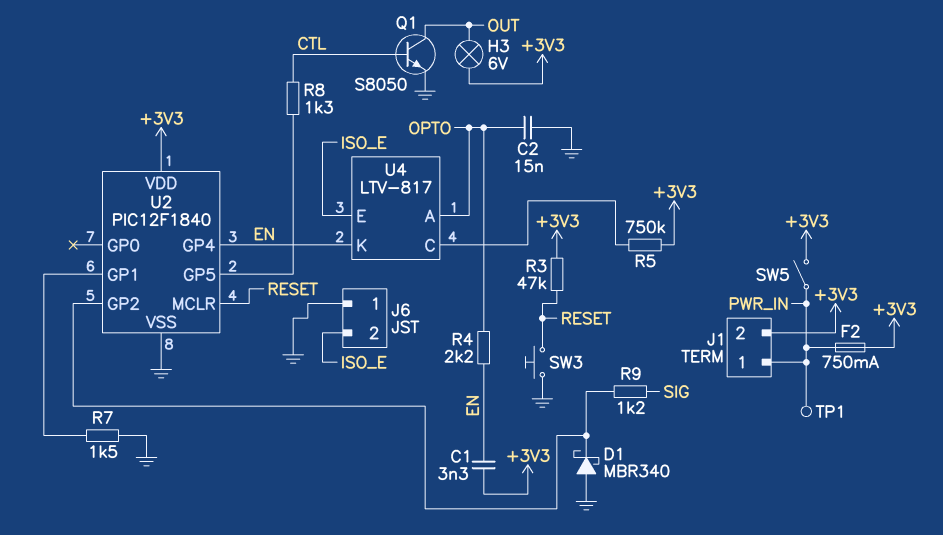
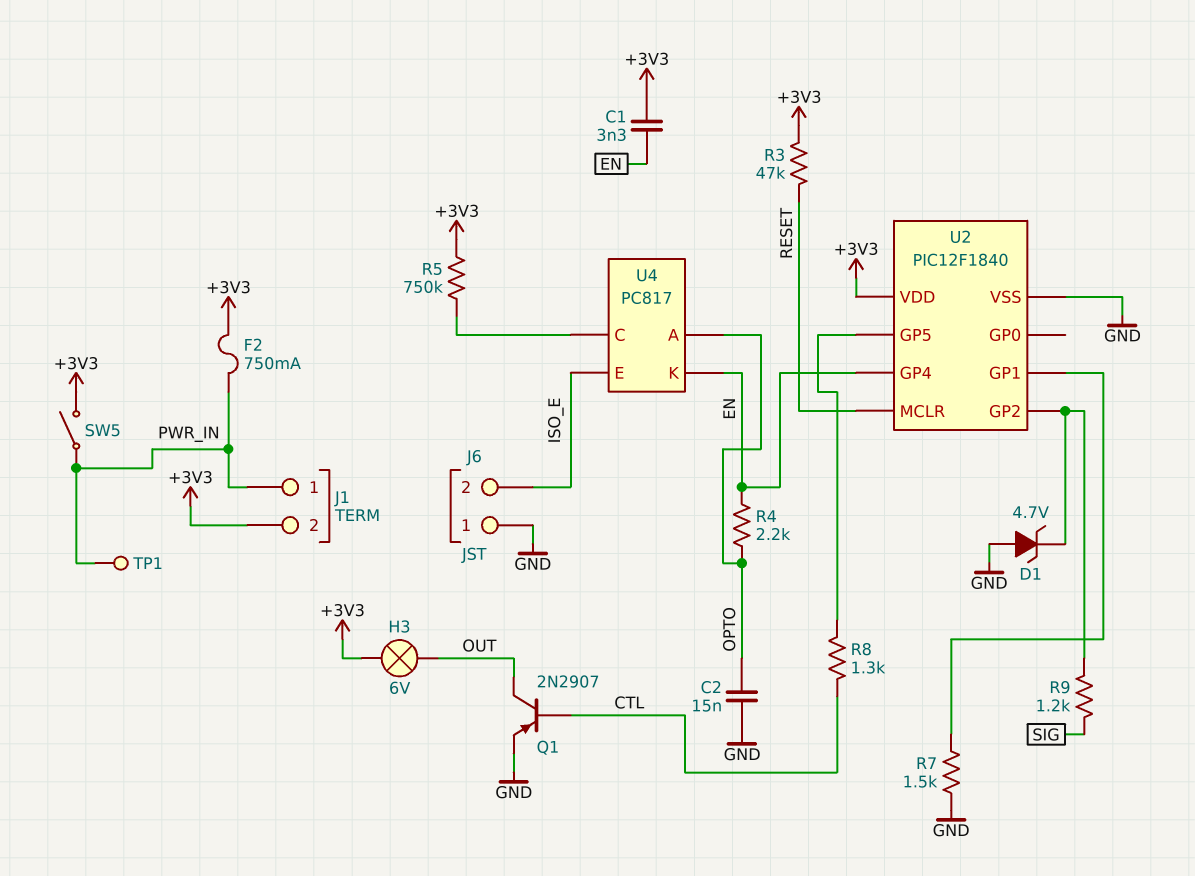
D1: schottky MBR340 (A GND, K U2/GP2) -> zener 4.7V (A GND, K U2/GP2)
Q1: NPN S8050 (B CTL, C OUT, E GND) -> PNP 2N2907 (B CTL, C OUT, E GND)
SW3: button (GND, RESET) -> none
U4: LTV-817 -> PC817

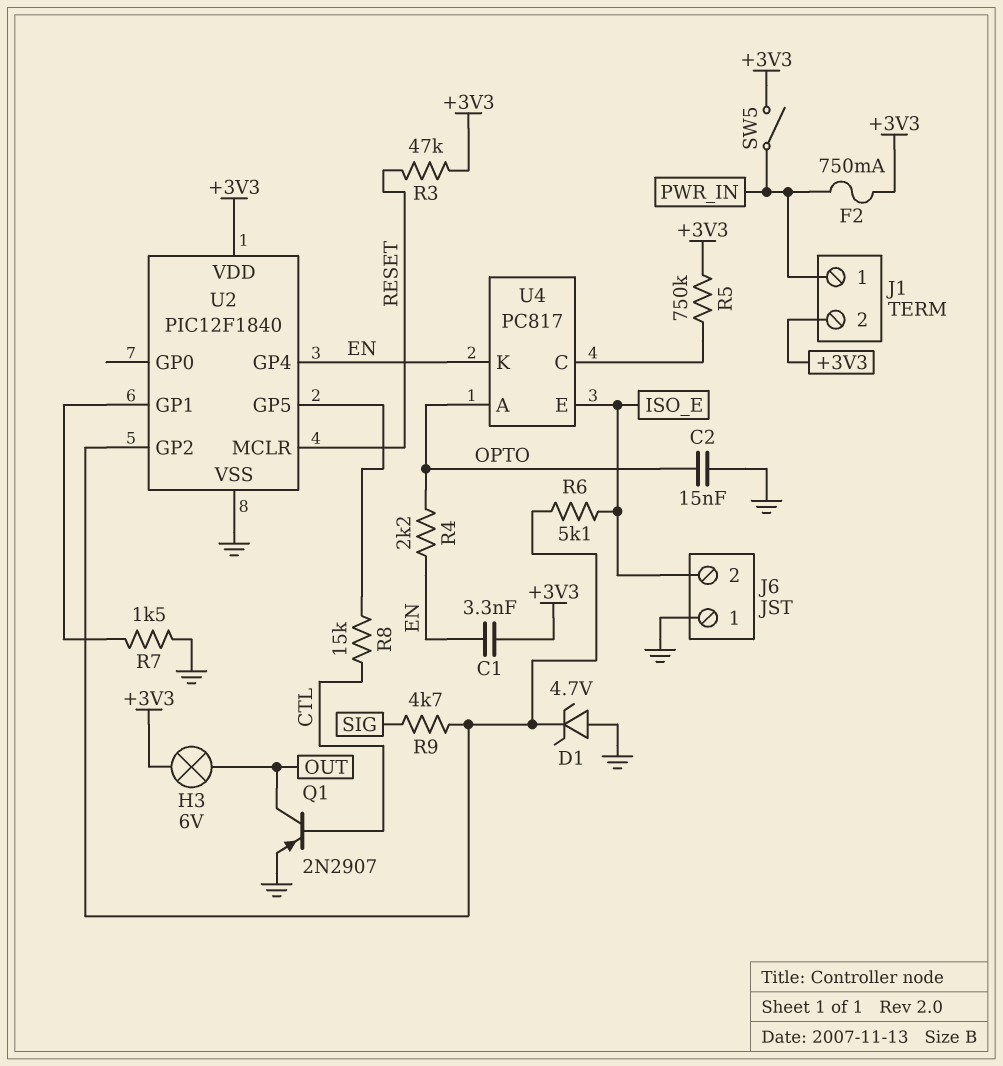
R6: none -> 5.1k (ISO_E, U2/GP2)
R8: 1.3k (CTL, U2/GP5) -> 15k (CTL, U2/GP5)
R9: 1.2k (SIG, U2/GP2) -> 4.7k (SIG, U2/GP2)
TP1: test point (PWR_IN) -> none

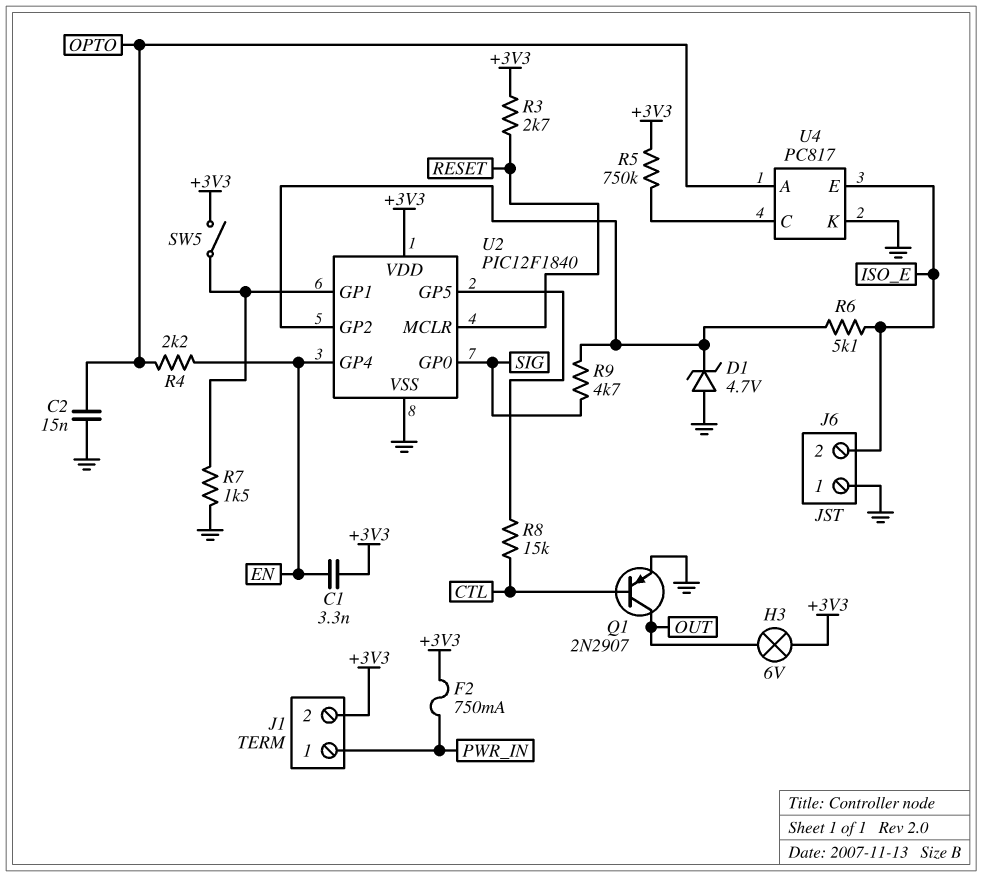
R3: 47k (+3V3, RESET) -> 2.7k (+3V3, RESET)
SW5: switch (+3V3, PWR_IN) -> switch (+3V3, U2/GP1)
U2 pin GP0: none -> SIG
U4 pin K: EN -> GND

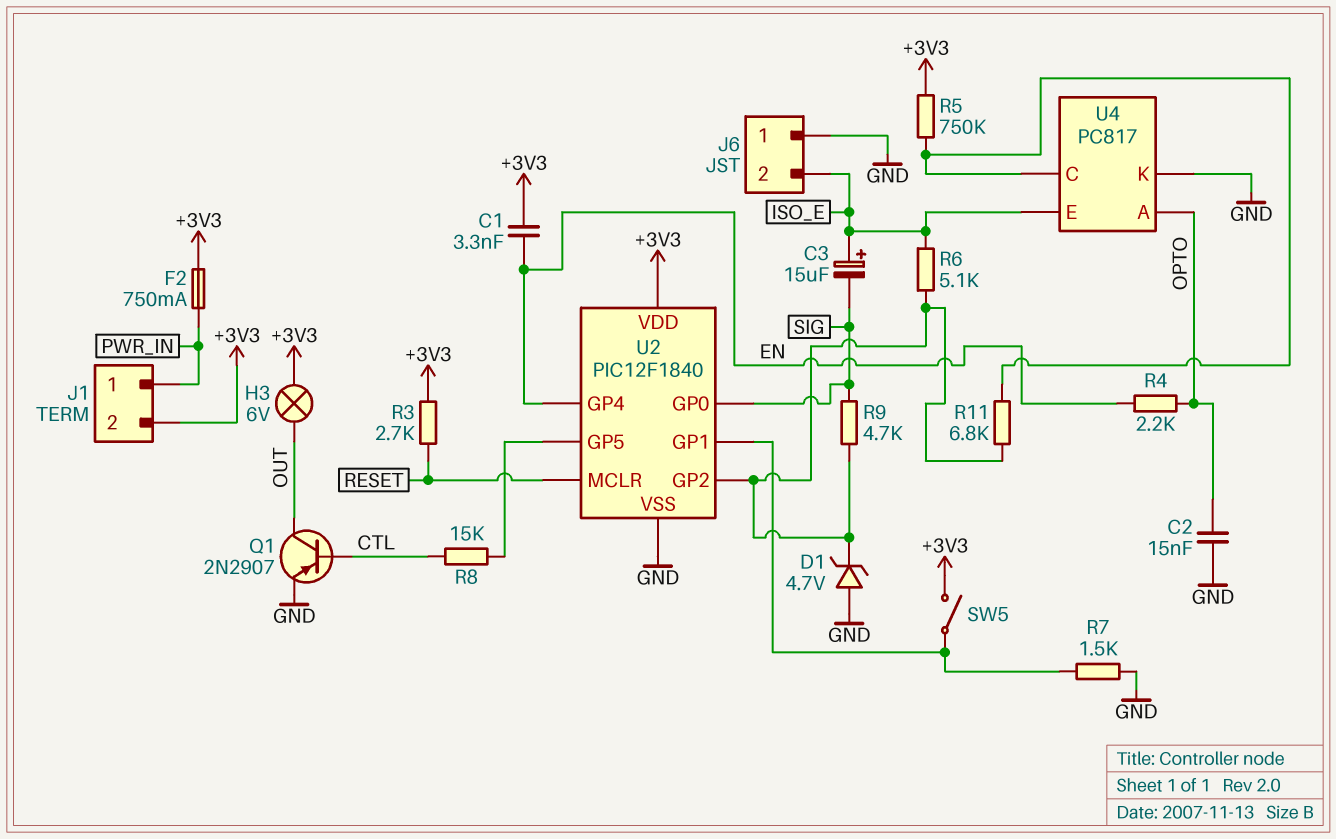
C3: none -> 15uF (plus ISO_E, minus SIG)
R11: none -> 6.8k (U2/GP2, U4/C)

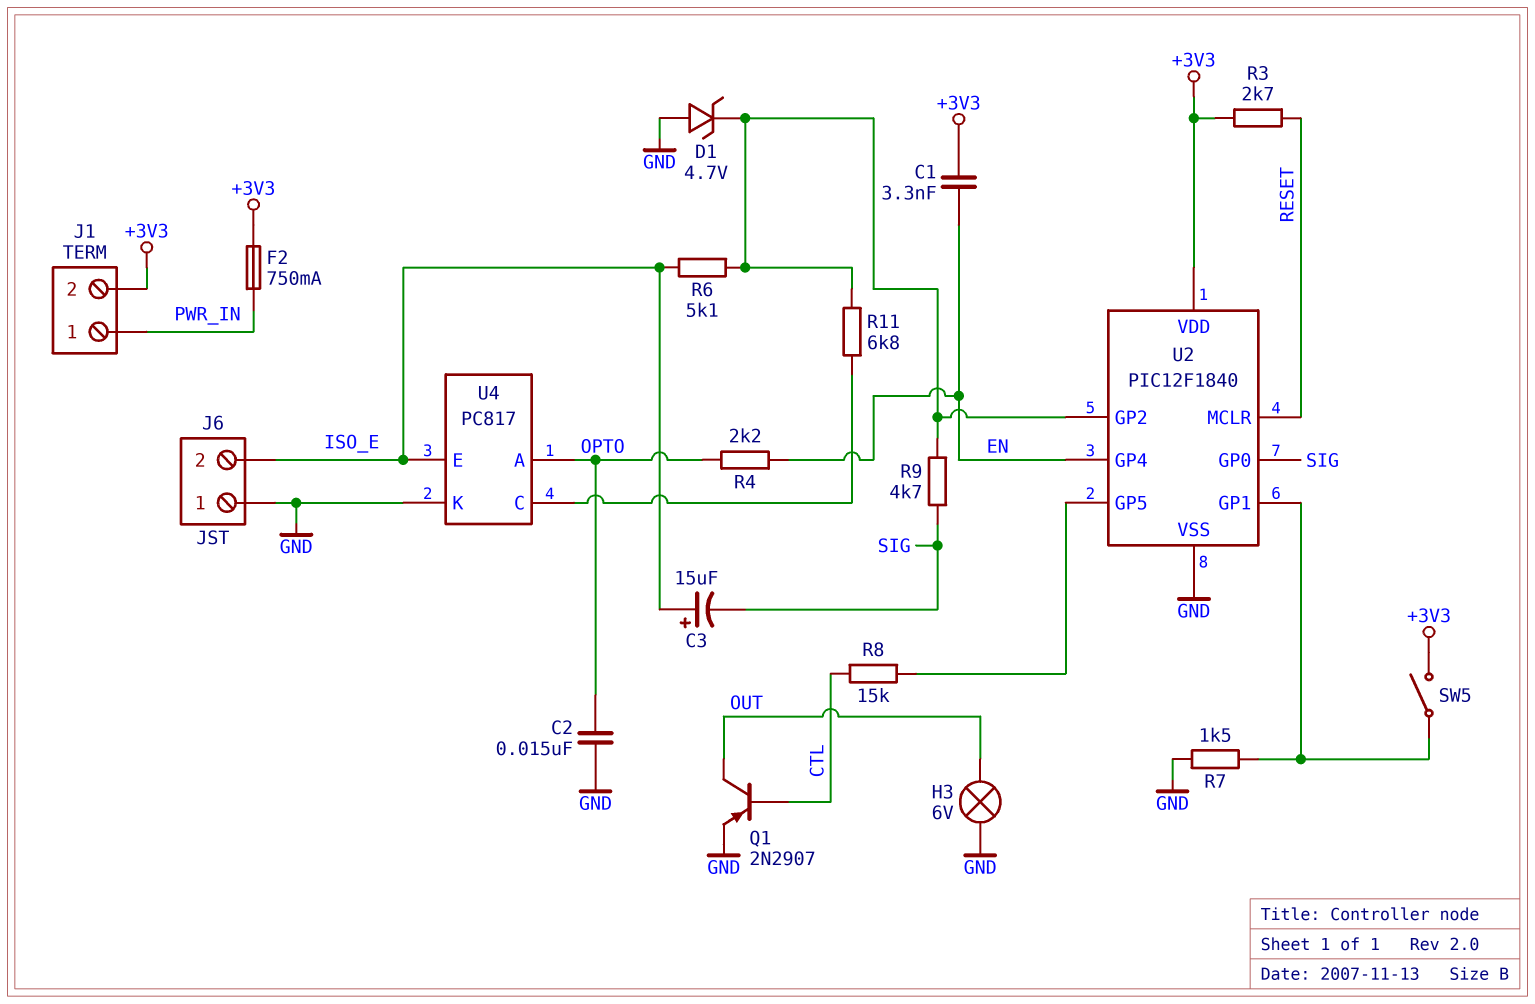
H3: lamp 6V (+3V3, OUT) -> lamp 6V (GND, OUT)
R5: 750k (+3V3, U4/C) -> none

